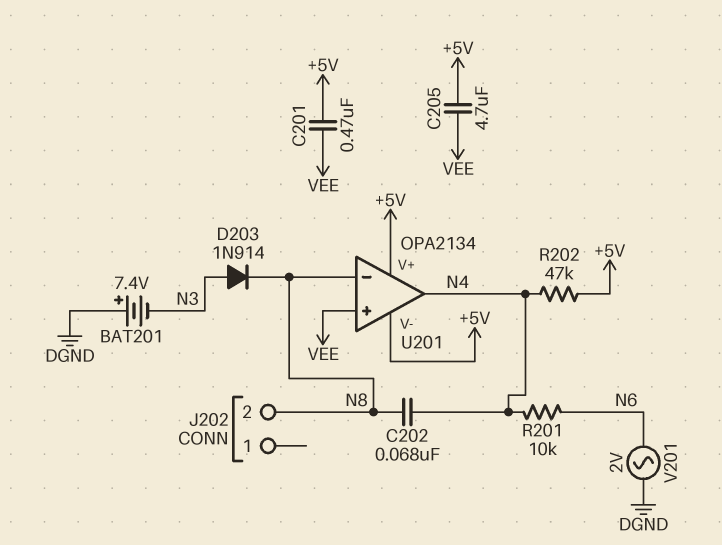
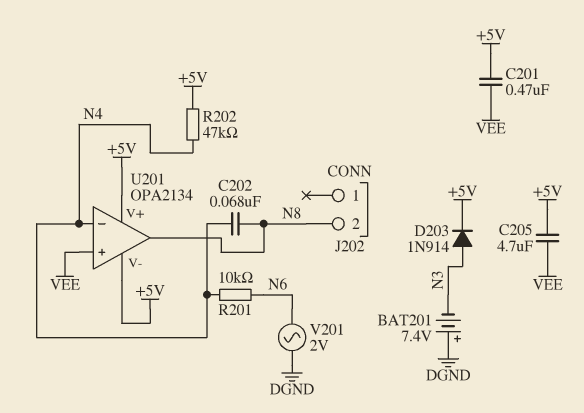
D203: diode 1N914 (A N3, K N8) -> diode 1N914 (A N3, K +5V)
U201 pin in-: N8 -> N4
U201 pin out: N4 -> N8

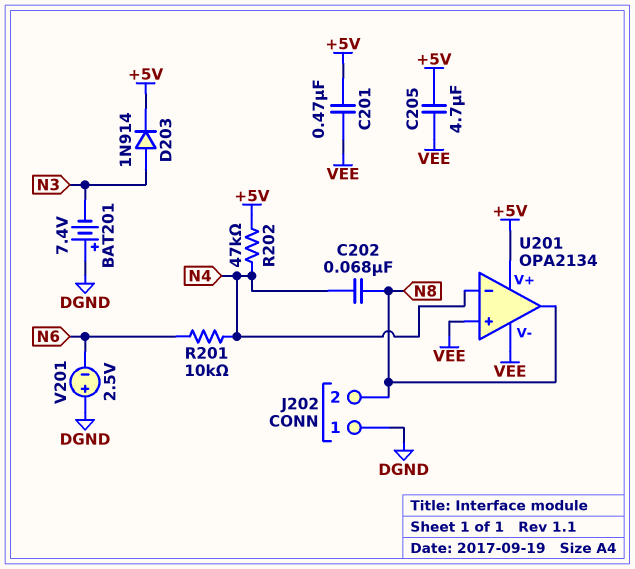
J202 pin 1: none -> DGND
U201 pin V-: +5V -> VEE
V201: AC 2V (DGND, N6) -> 2.5V (plus DGND, minus N6)

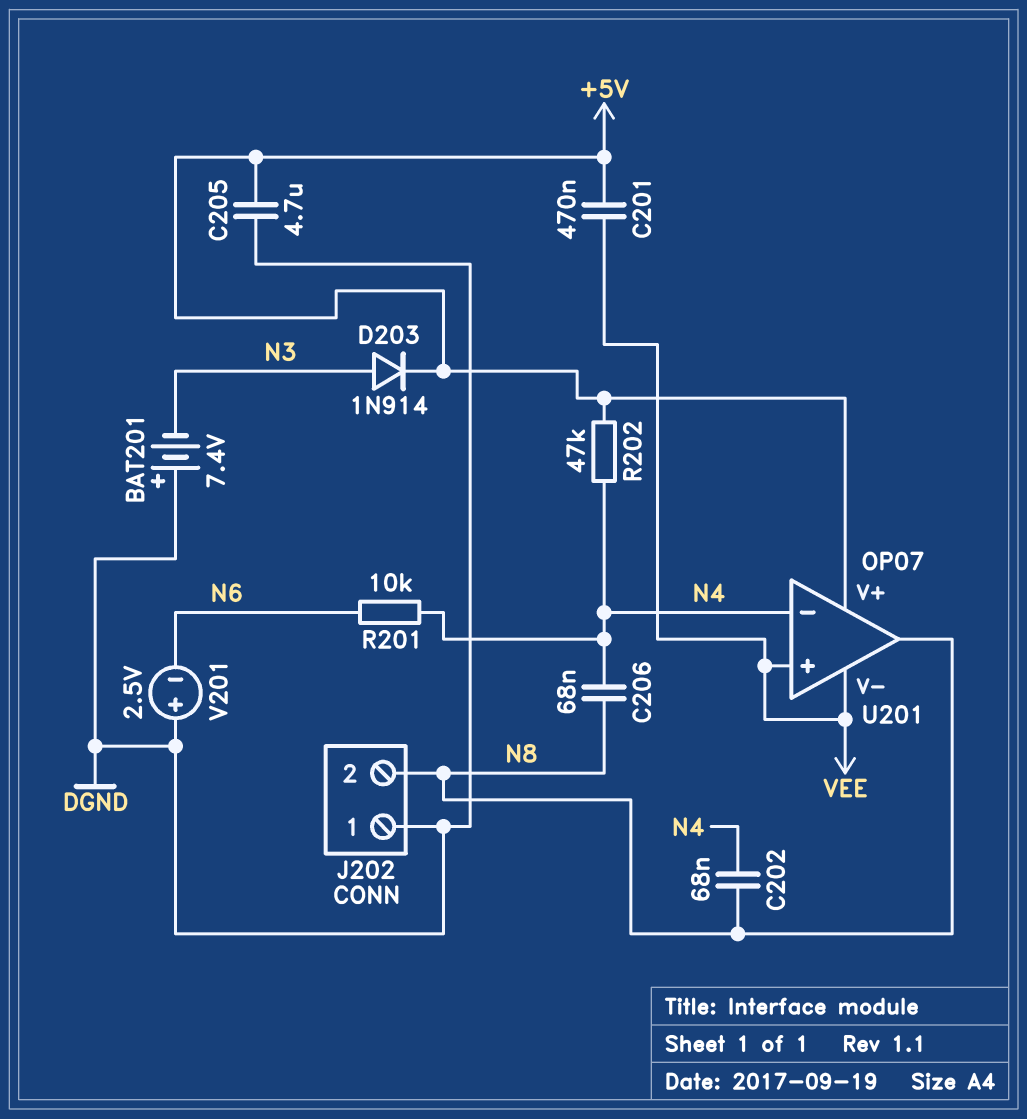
C205: 4.7uF (+5V, VEE) -> 4.7uF (+5V, DGND)
C206: none -> 68nF (N4, N8)
U201: OPA2134 -> OP07

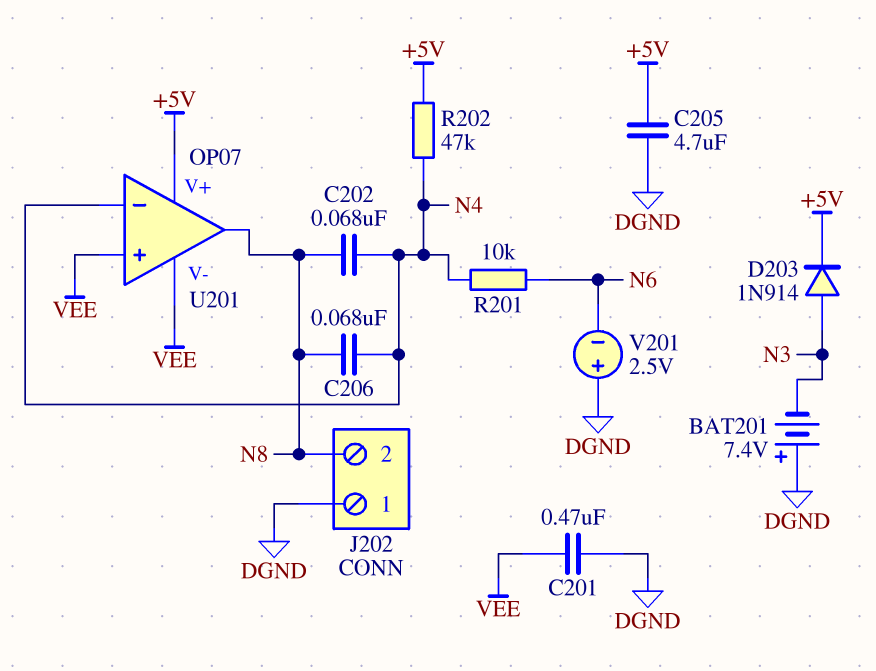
C201: 470nF (+5V, VEE) -> 470nF (DGND, VEE)

